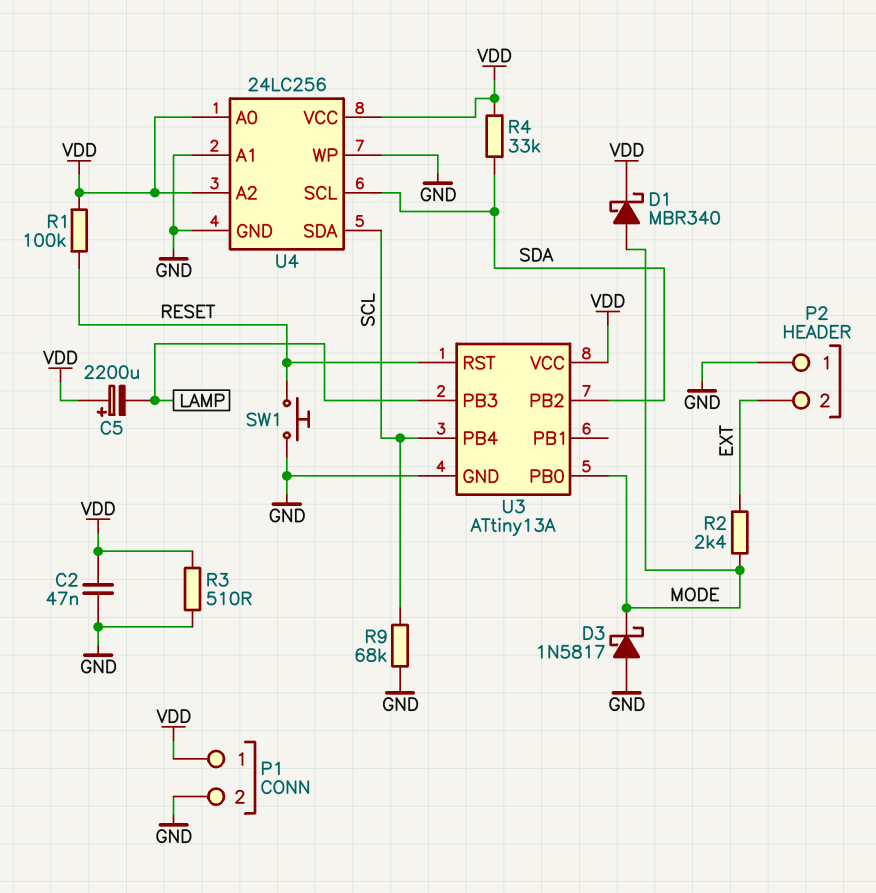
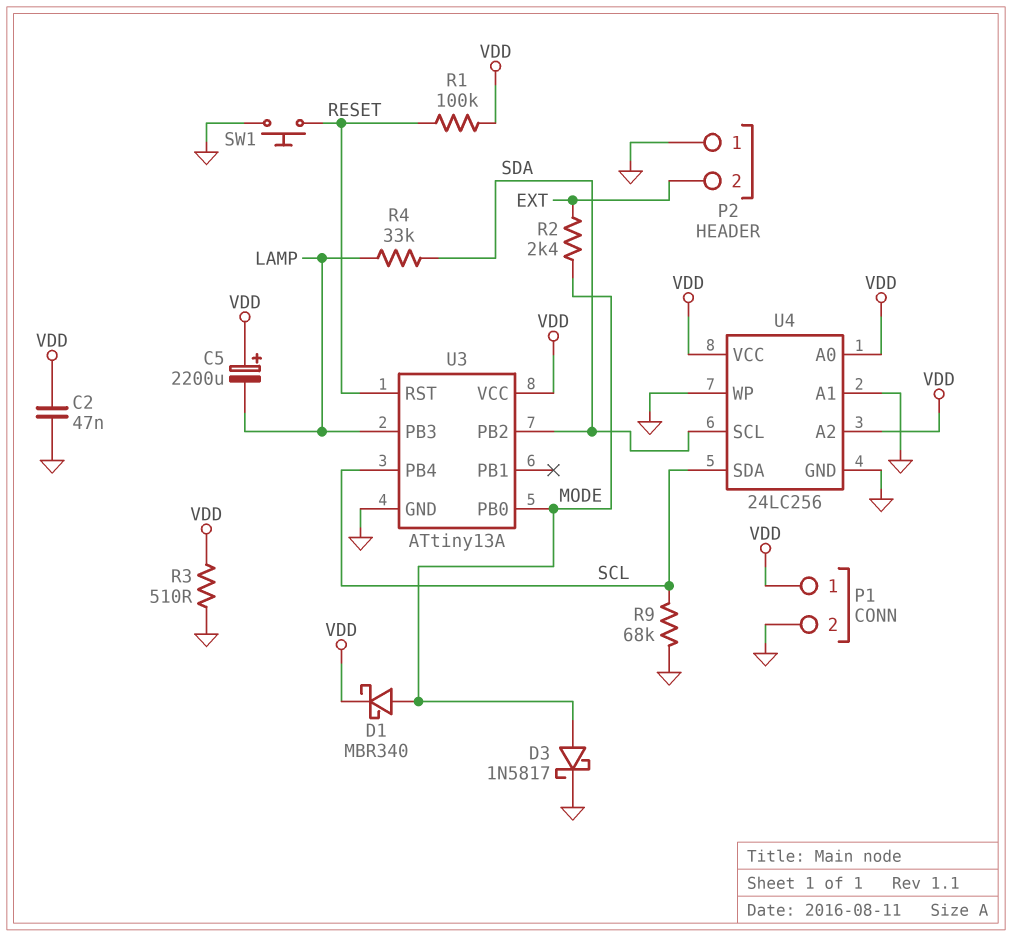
D3: schottky 1N5817 (A GND, K MODE) -> schottky 1N5817 (A MODE, K GND)
R4: 33k (SDA, VDD) -> 33k (LAMP, SDA)

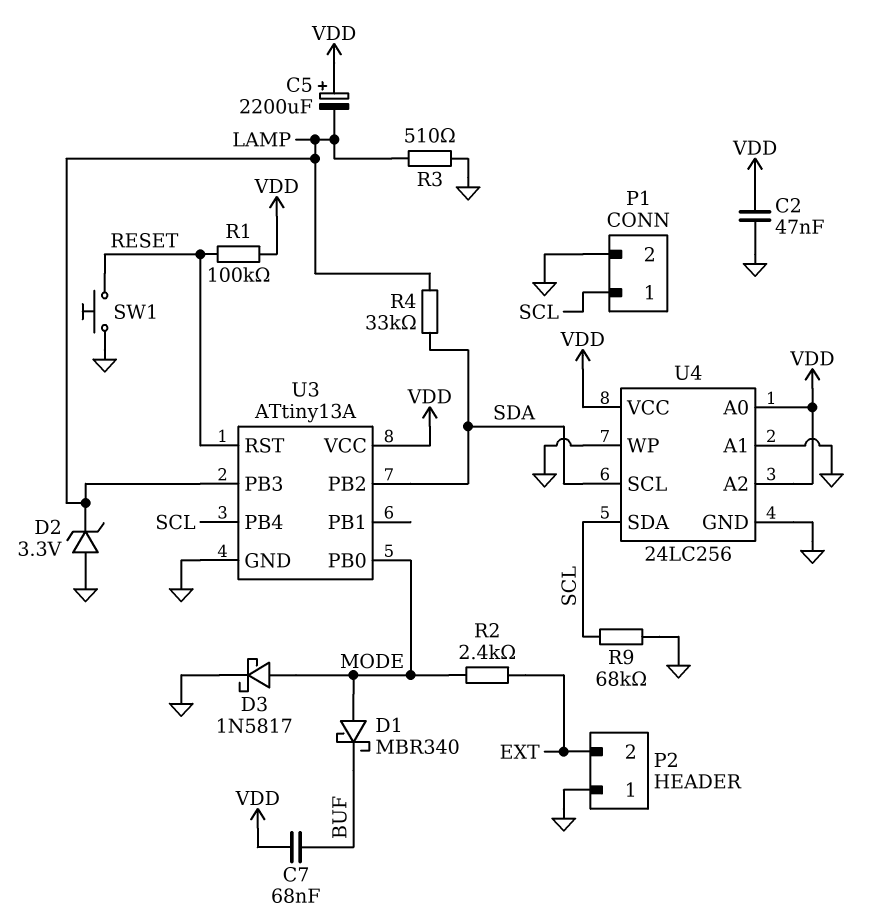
C7: none -> 68nF (BUF, VDD)
D1: schottky MBR340 (A MODE, K VDD) -> schottky MBR340 (A MODE, K BUF)
D2: none -> zener 3.3V (A GND, K LAMP)
P1 pin 1: VDD -> SCL
R3: 510 (GND, VDD) -> 510 (GND, LAMP)

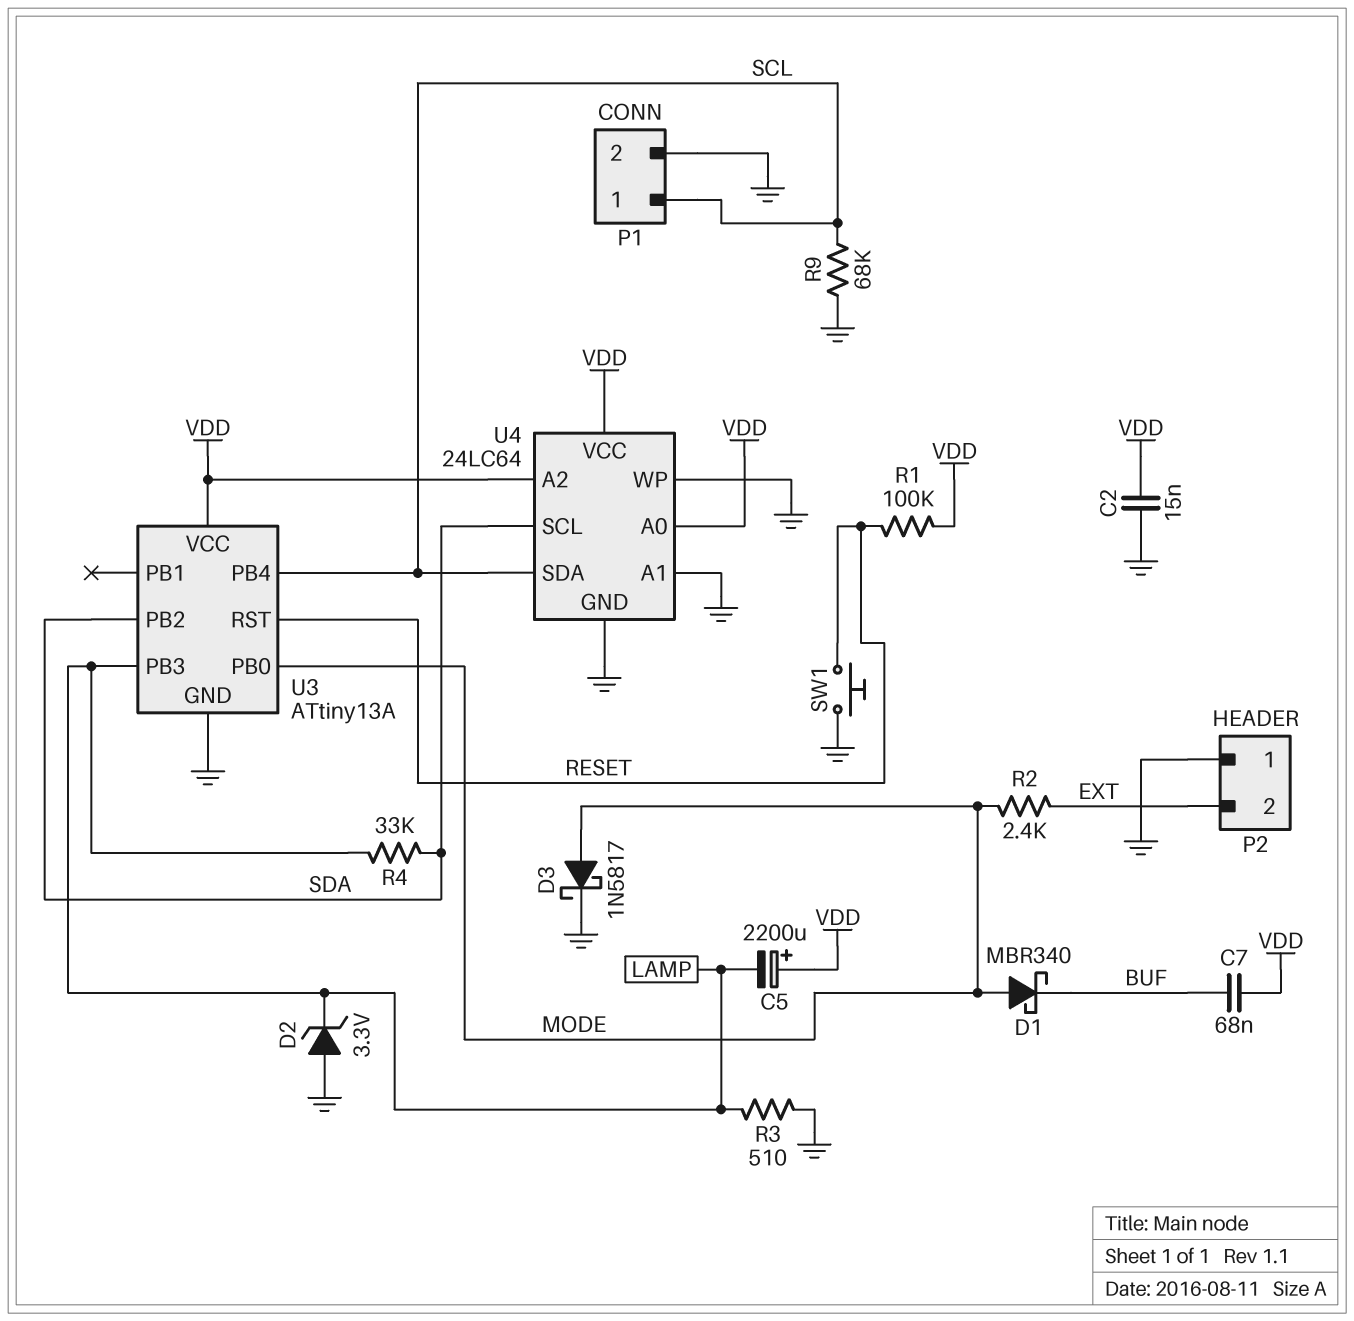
C2: 47nF (GND, VDD) -> 15nF (GND, VDD)
U4: 24LC256 -> 24LC64

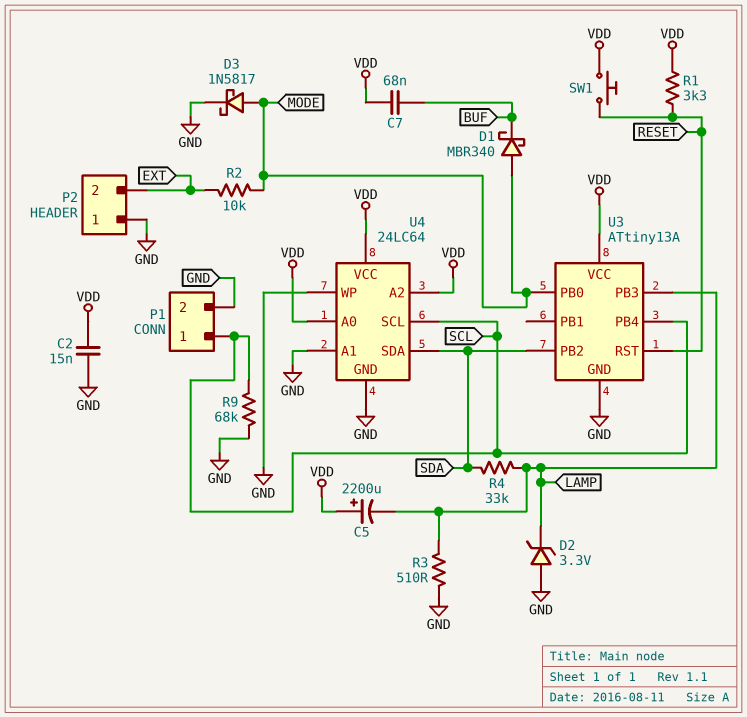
R1: 100k (RESET, VDD) -> 3.3k (RESET, VDD)
R2: 2.4k (EXT, MODE) -> 10k (EXT, MODE)
SW1: button (GND, RESET) -> button (RESET, VDD)
U4 pin SCL: SDA -> SCL
U4 pin SDA: SCL -> SDA

